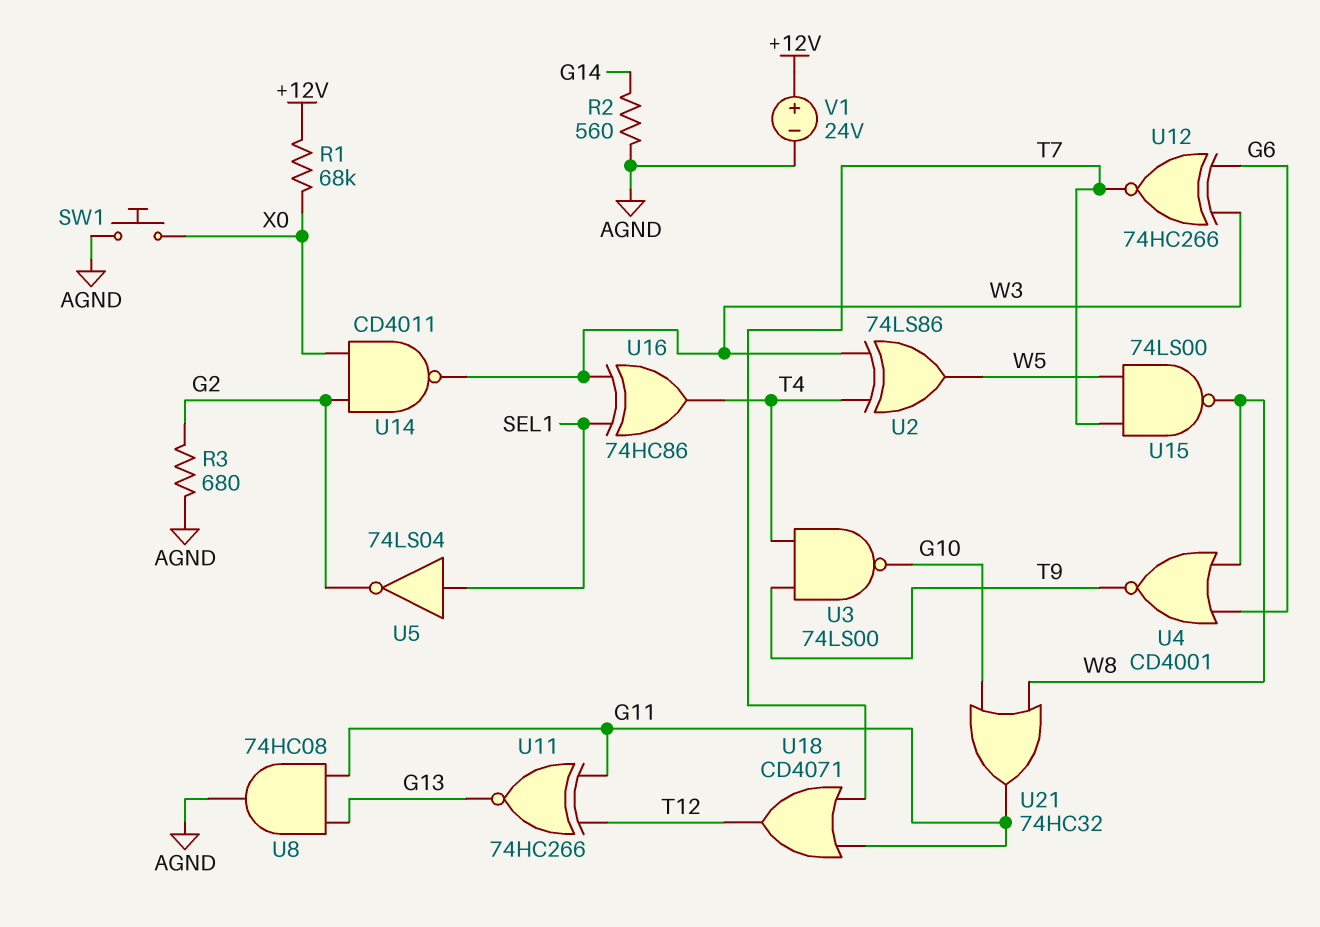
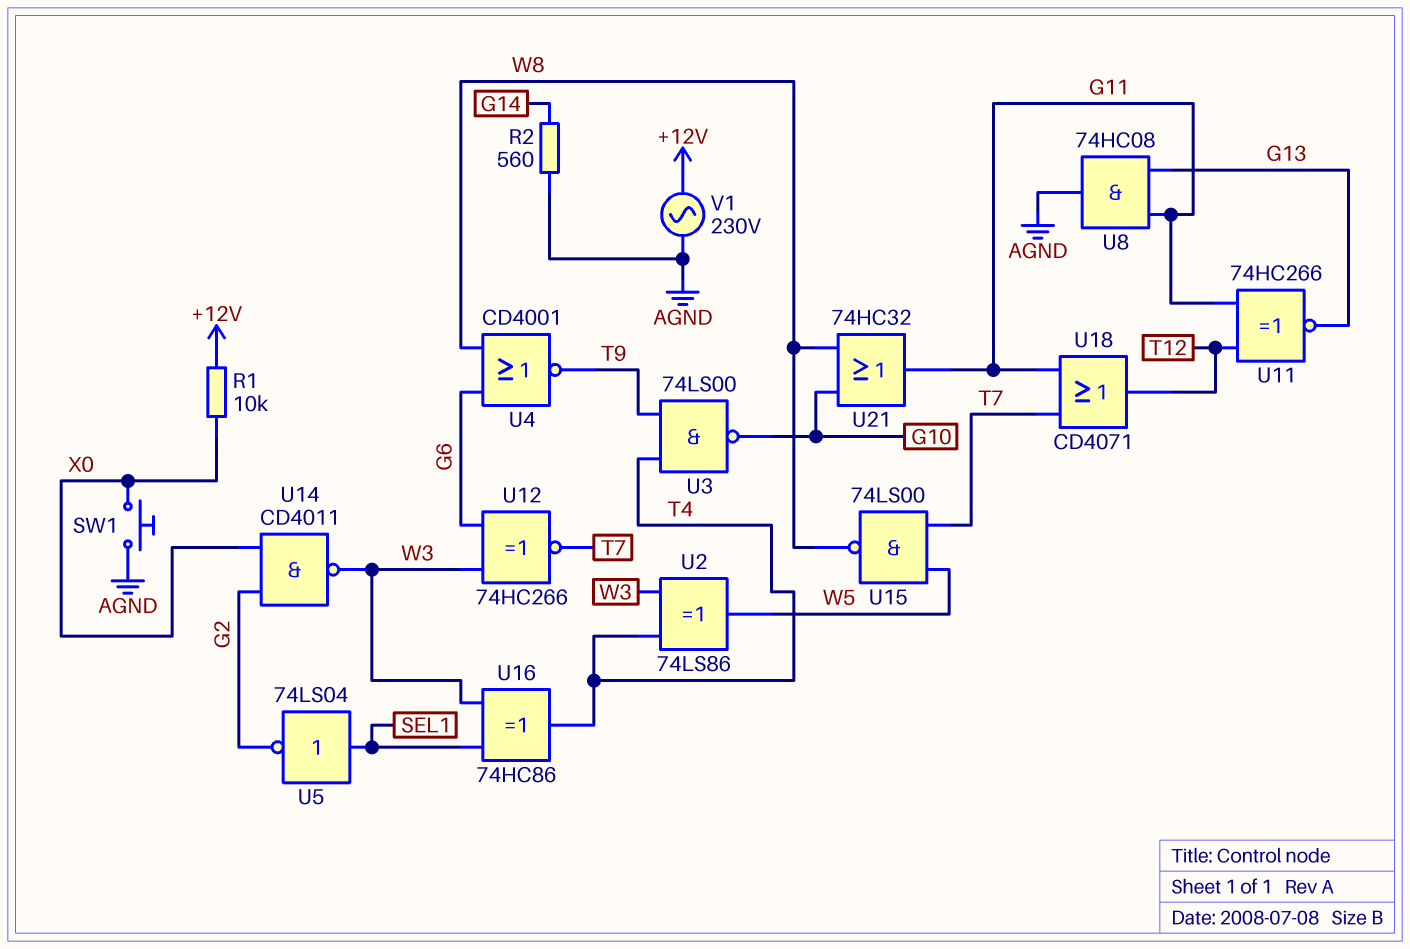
R1: 68k (+12V, X0) -> 10k (+12V, X0)
R3: 680 (AGND, G2) -> none
V1: 24V (plus +12V, minus AGND) -> AC 230V (+12V, AGND)

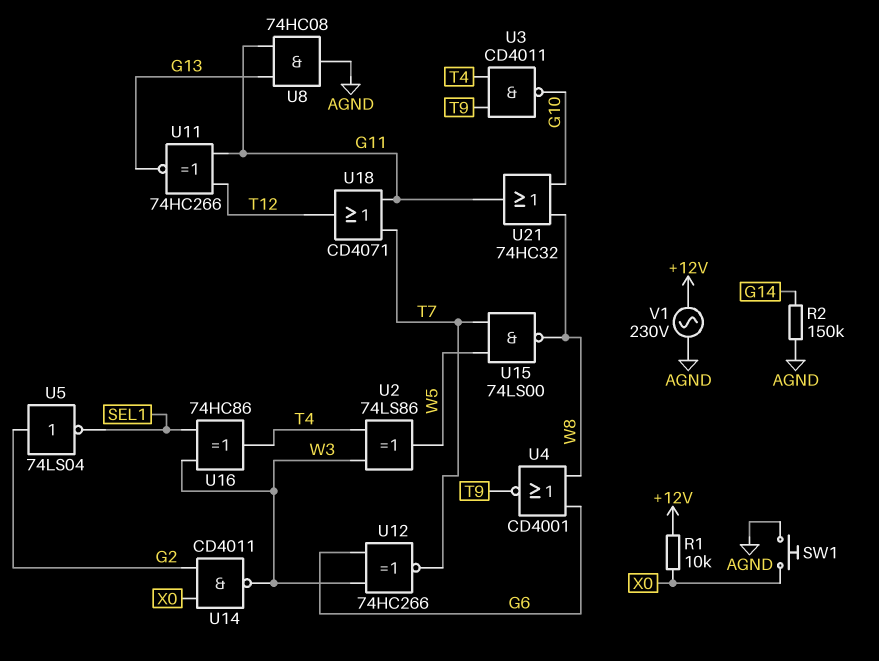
R2: 560 (AGND, G14) -> 150k (AGND, G14)
U3: NAND 74LS00 (in T4, in T9, out G10) -> NAND CD4011 (in T4, in T9, out G10)
U5: NOT 74LS04 (in SEL1, out G2) -> NOT 74LS04 (in G2, out SEL1)

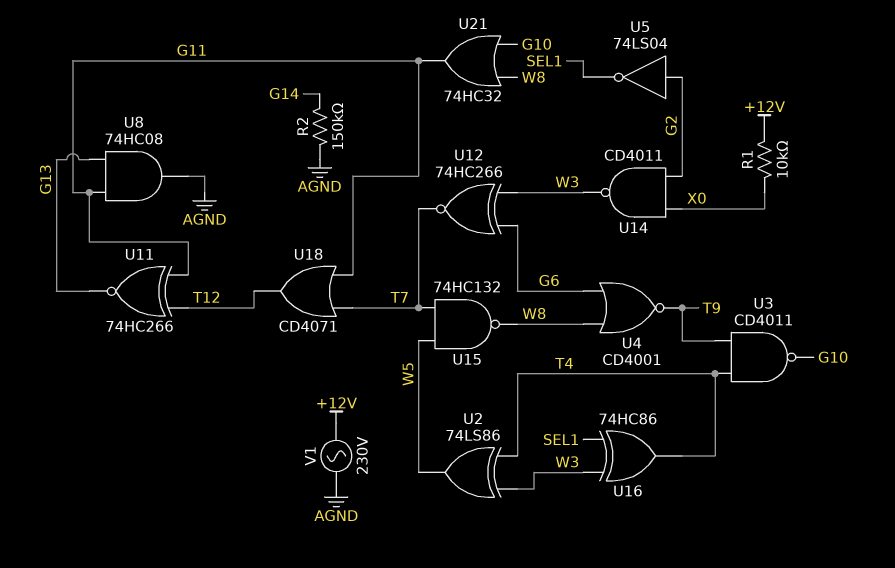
SW1: button (AGND, X0) -> none
U15: NAND 74LS00 (in T7, in W5, out W8) -> NAND 74HC132 (in T7, in W5, out W8)

